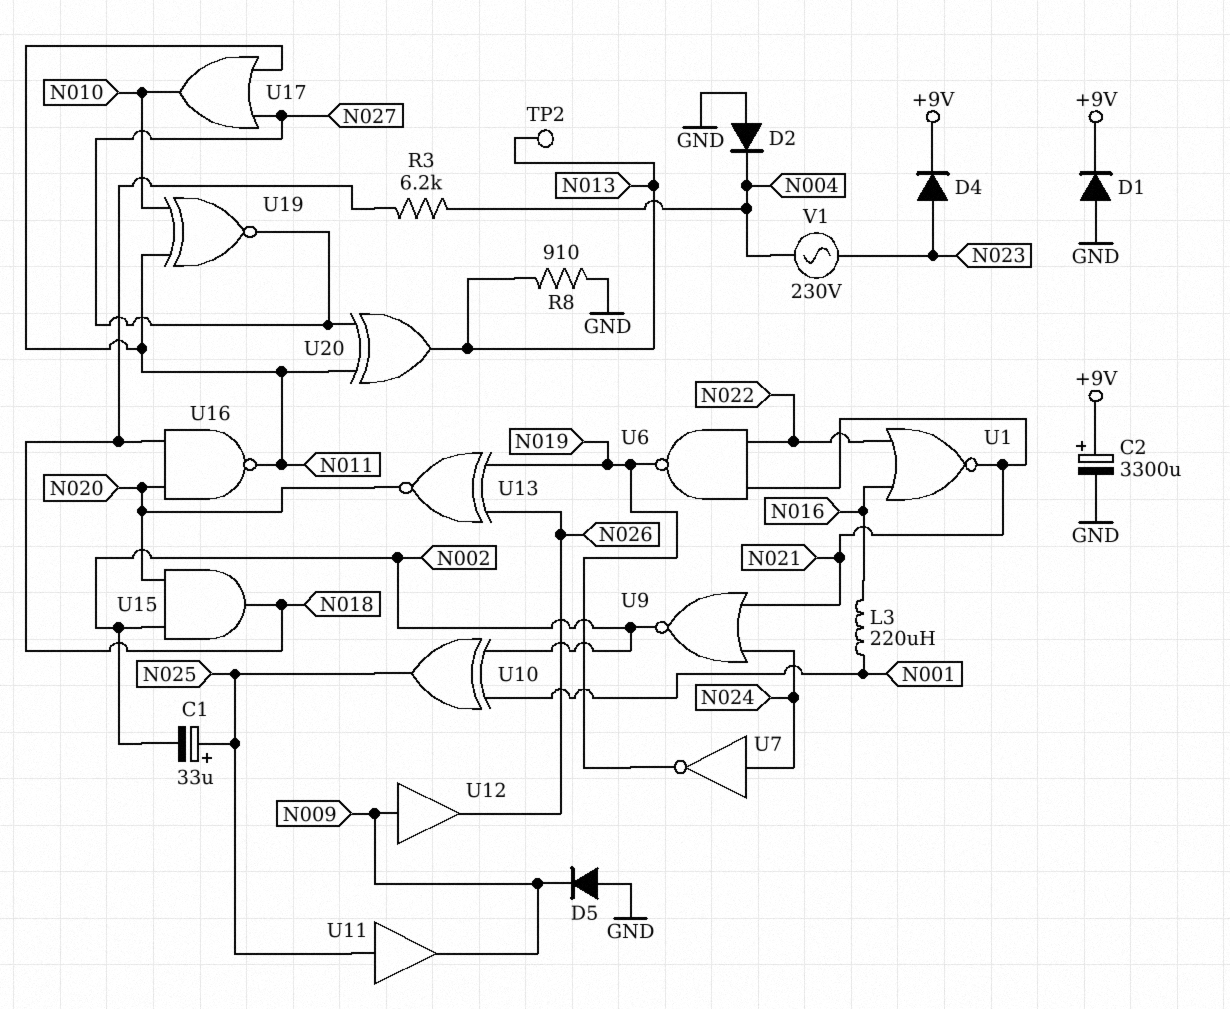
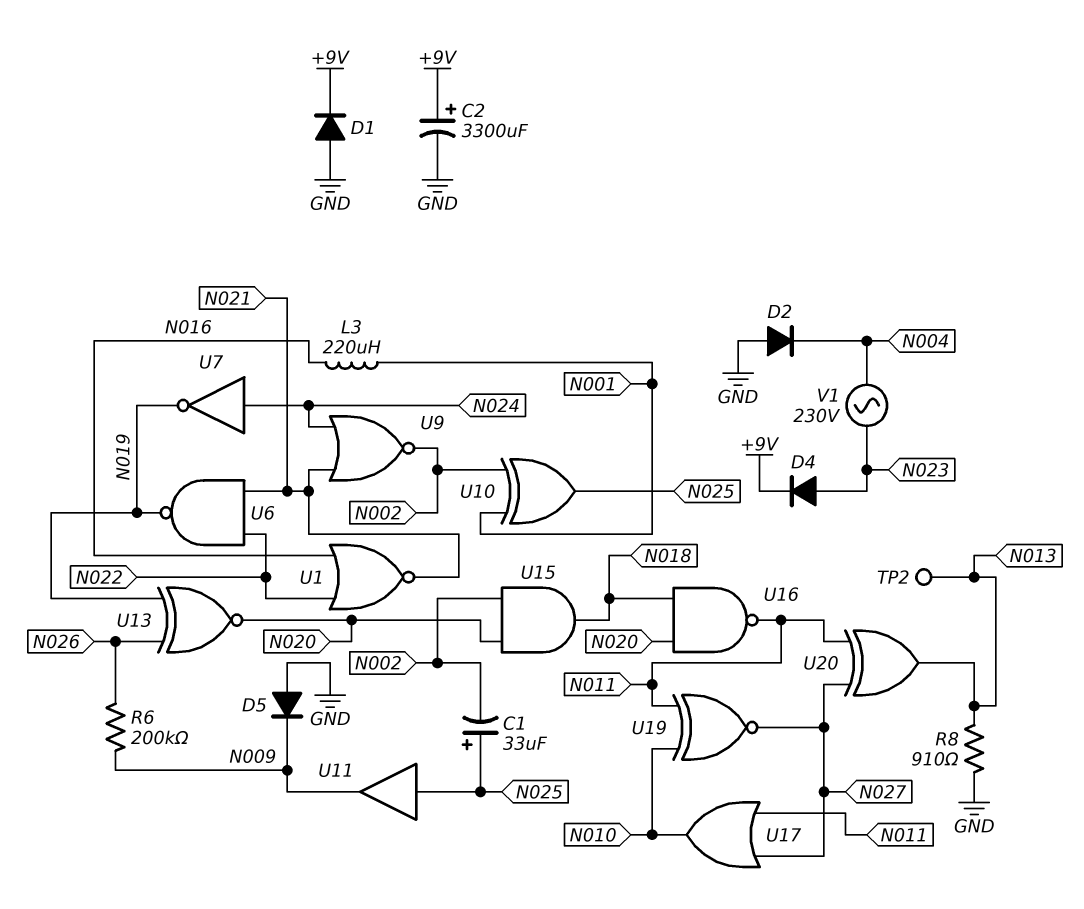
R3: 6.2k (N004, N018) -> none
R6: none -> 200k (N009, N026)
U12: buffer (in N009, out N026) -> none

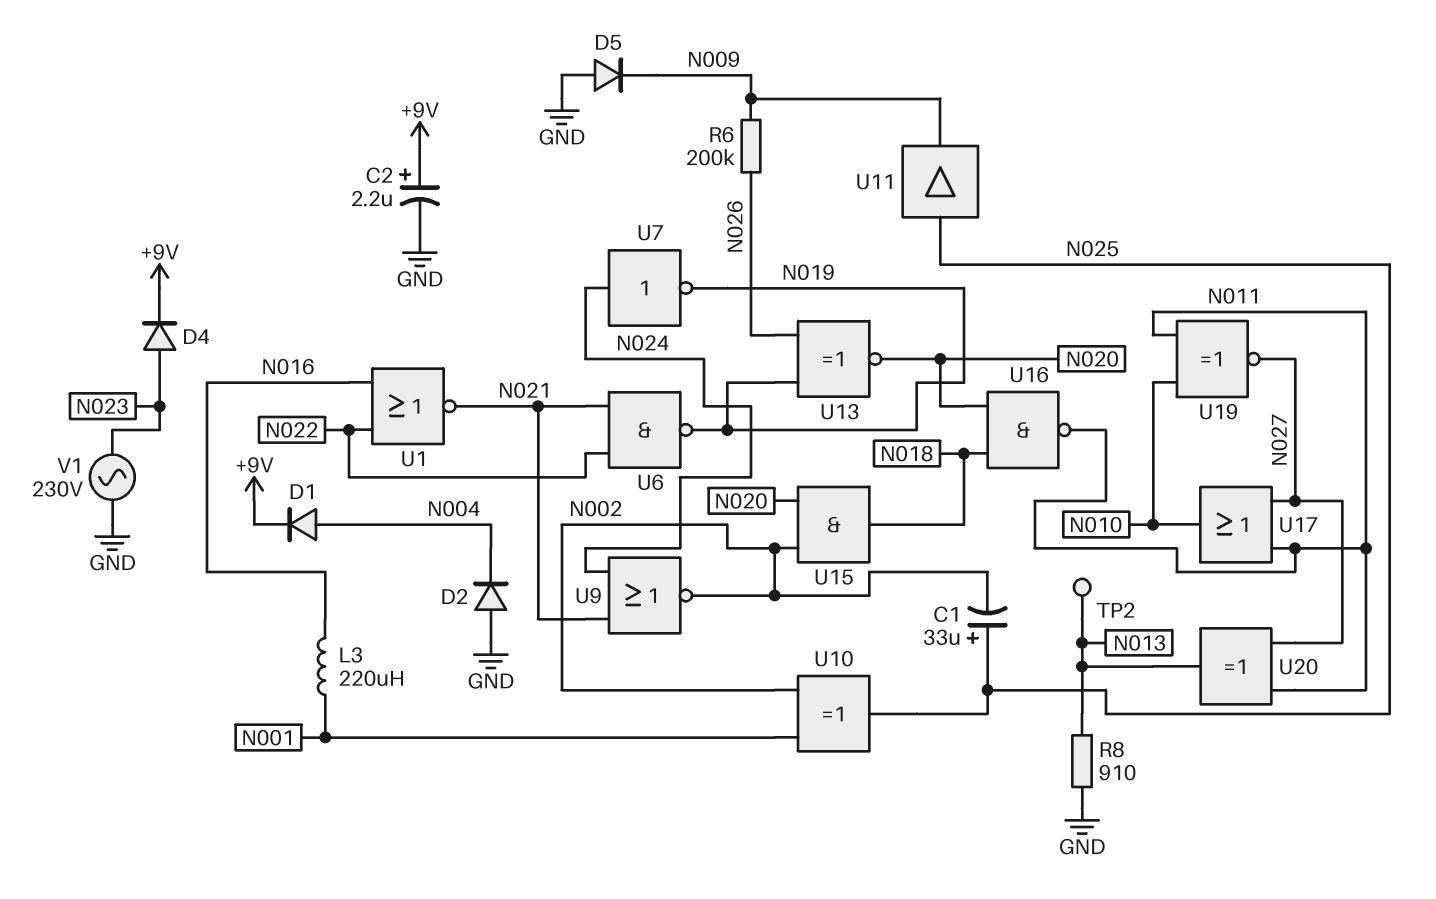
C2: 3300uF (plus +9V, minus GND) -> 2.2uF (plus +9V, minus GND)
D1: diode (A GND, K +9V) -> diode (A N004, K +9V)
V1: AC 230V (N004, N023) -> AC 230V (GND, N023)

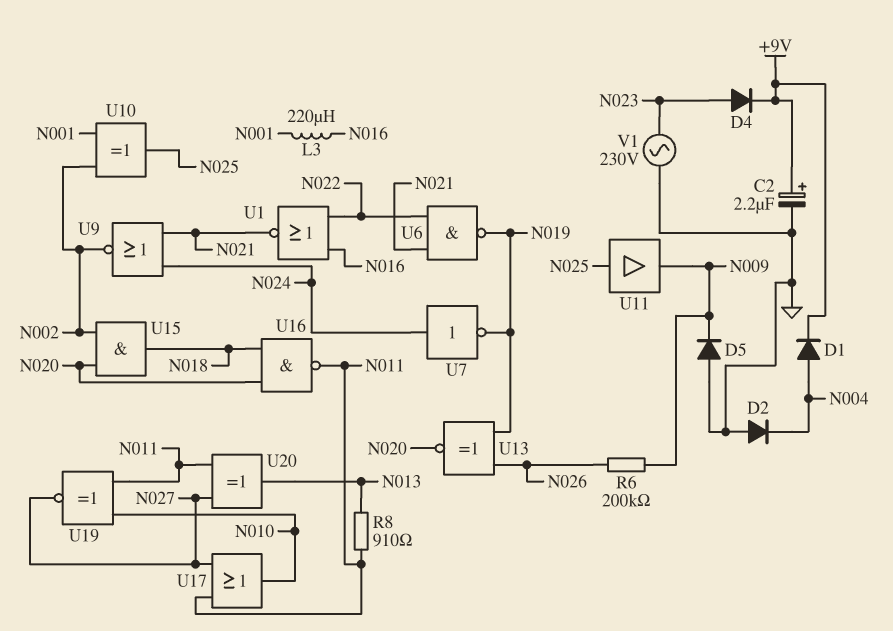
C1: 33uF (plus N025, minus N002) -> none
R8: 910 (GND, N013) -> 910 (N011, N013)
TP2: test point (N013) -> none

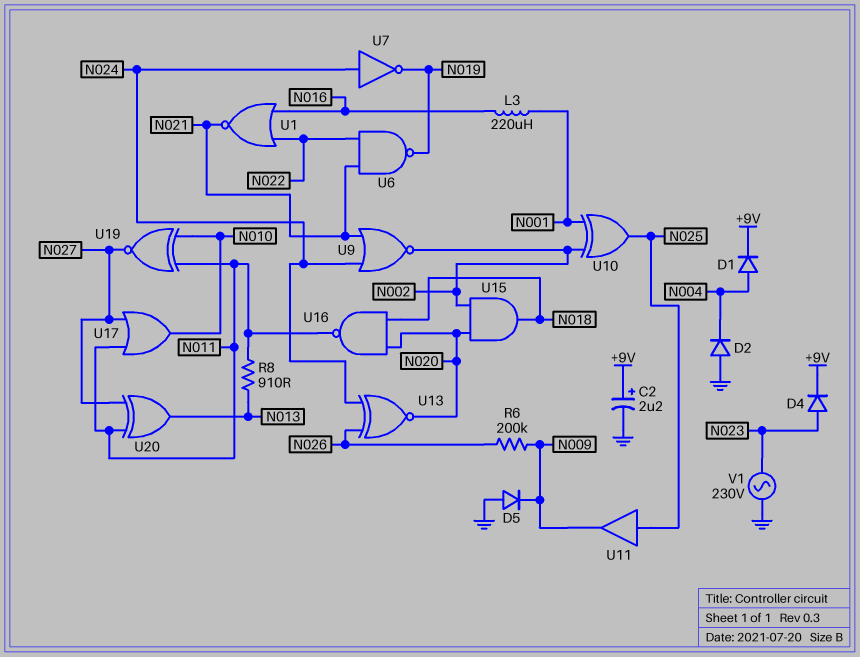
U13: XNOR (in N019, in N026, out N020) -> XNOR (in N024, in N026, out N020)

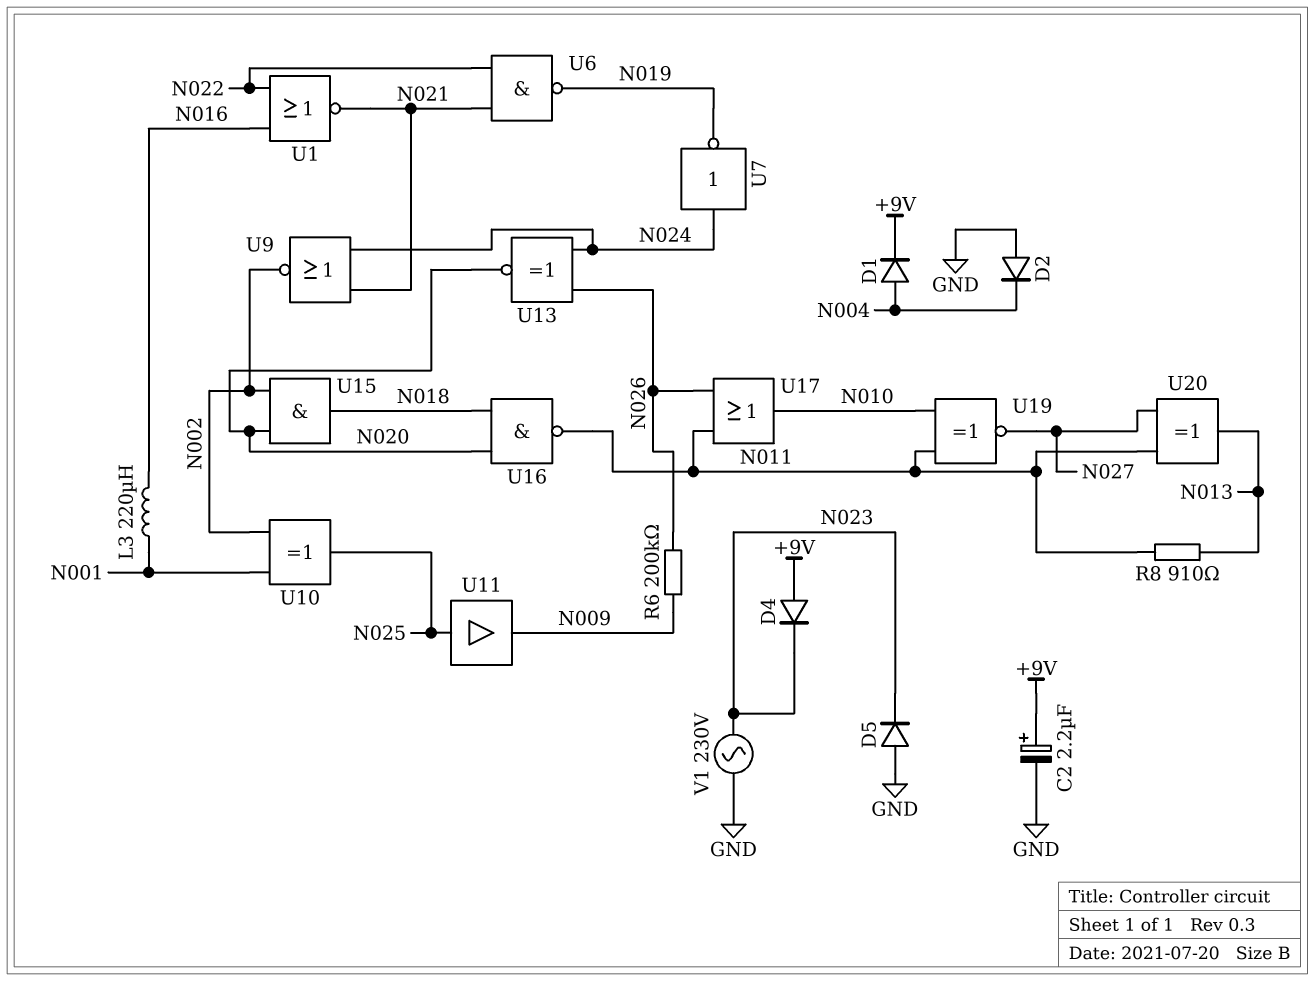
D4: diode (A N023, K +9V) -> diode (A +9V, K N023)
D5: diode (A GND, K N009) -> diode (A GND, K N023)
U17: OR (in N011, in N027, out N010) -> OR (in N011, in N026, out N010)

